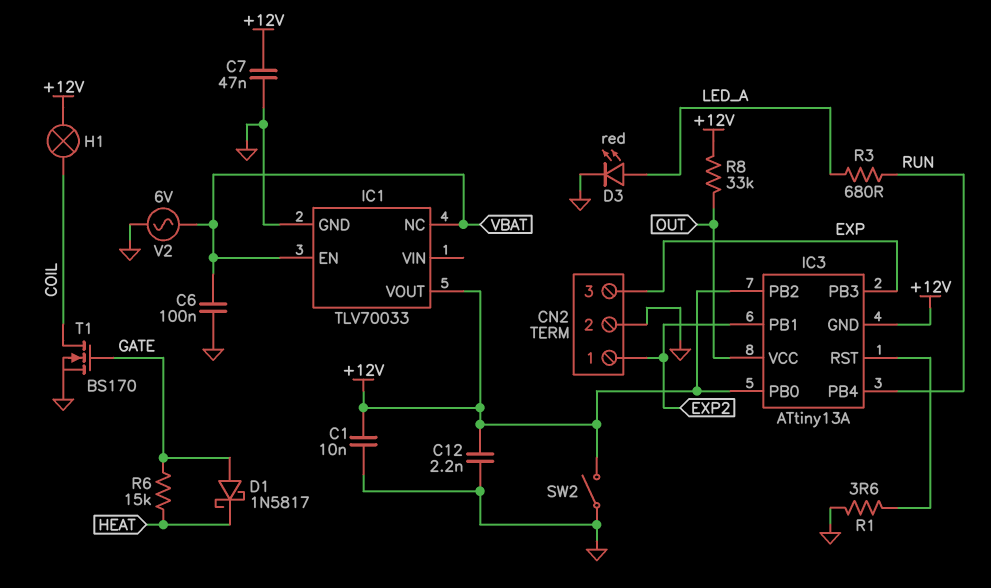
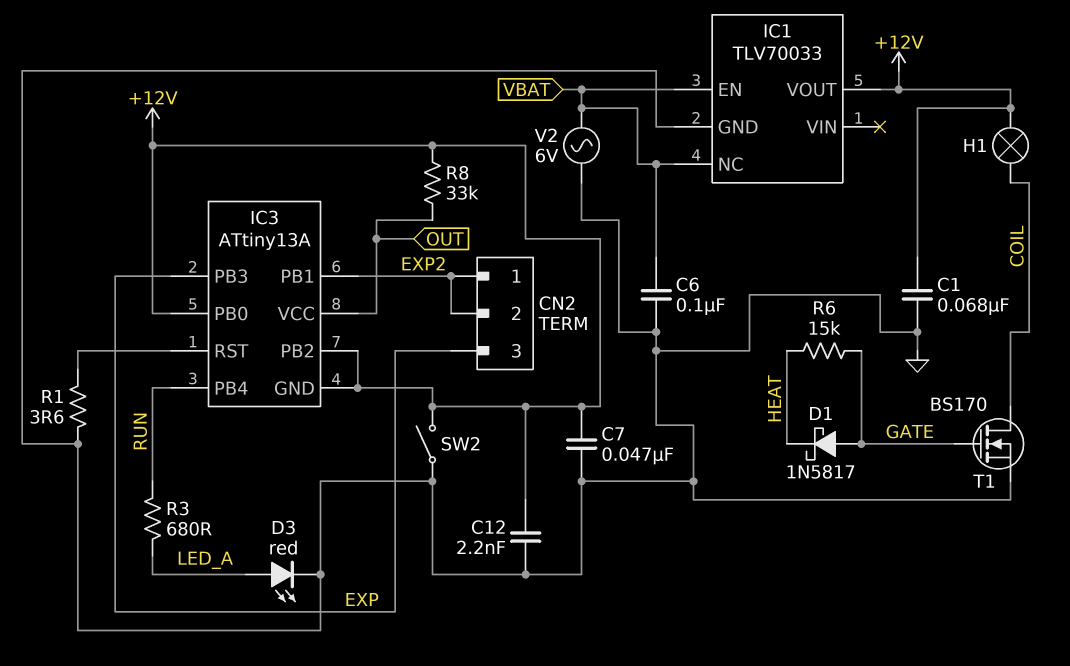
C1: 10nF (+12V, GND) -> 68nF (+12V, GND)
CN2 pin 2: GND -> EXP2

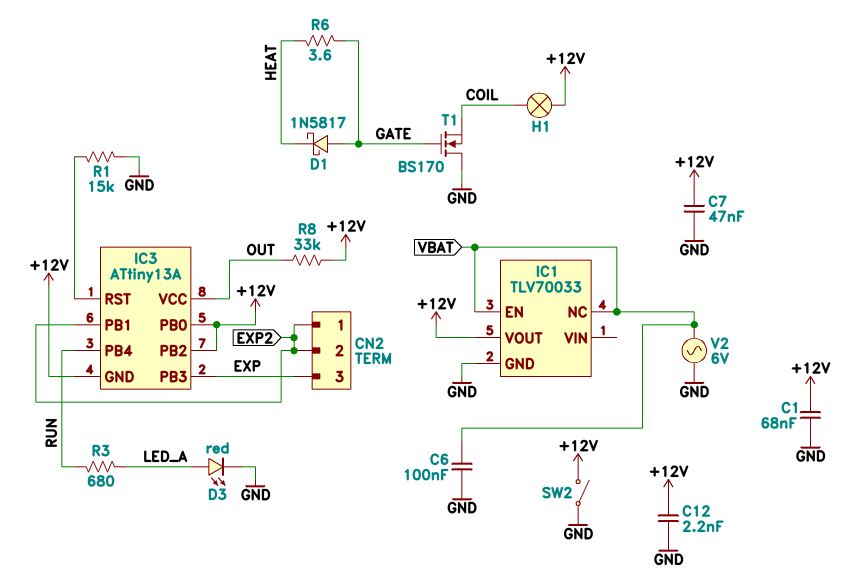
R1: 3.6 (GND, IC3/RST) -> 15k (GND, IC3/RST)
R6: 15k (GATE, HEAT) -> 3.6 (GATE, HEAT)
T1: NMOS BS170 (G GATE, D COIL, S GND) -> NMOS BS170 (G GATE, D GND, S COIL)

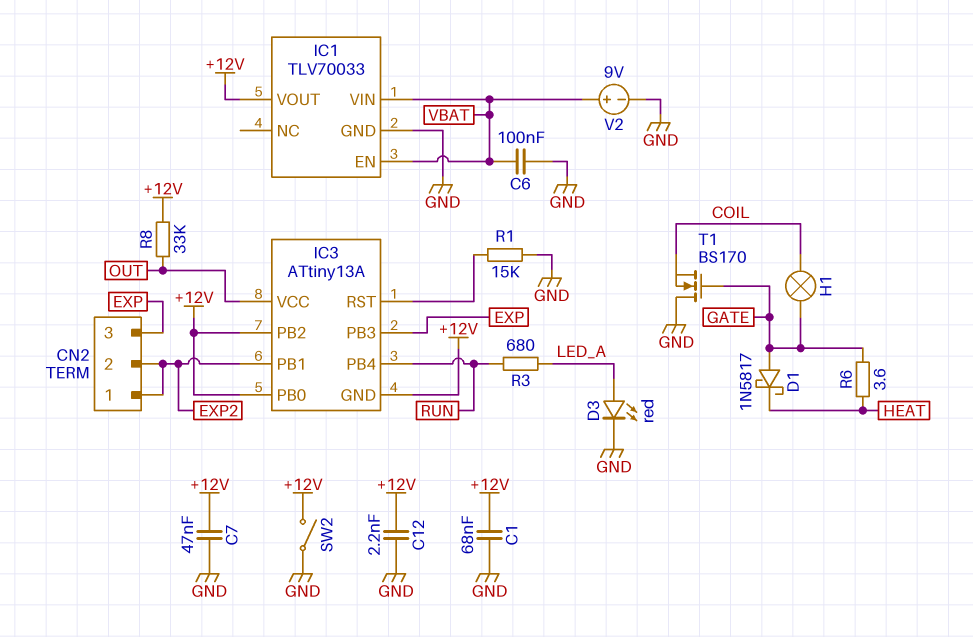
H1: lamp (+12V, COIL) -> lamp (COIL, GATE)
IC1 pin NC: VBAT -> none
IC1 pin VIN: none -> VBAT
V2: AC 6V (GND, VBAT) -> 9V (plus VBAT, minus GND)

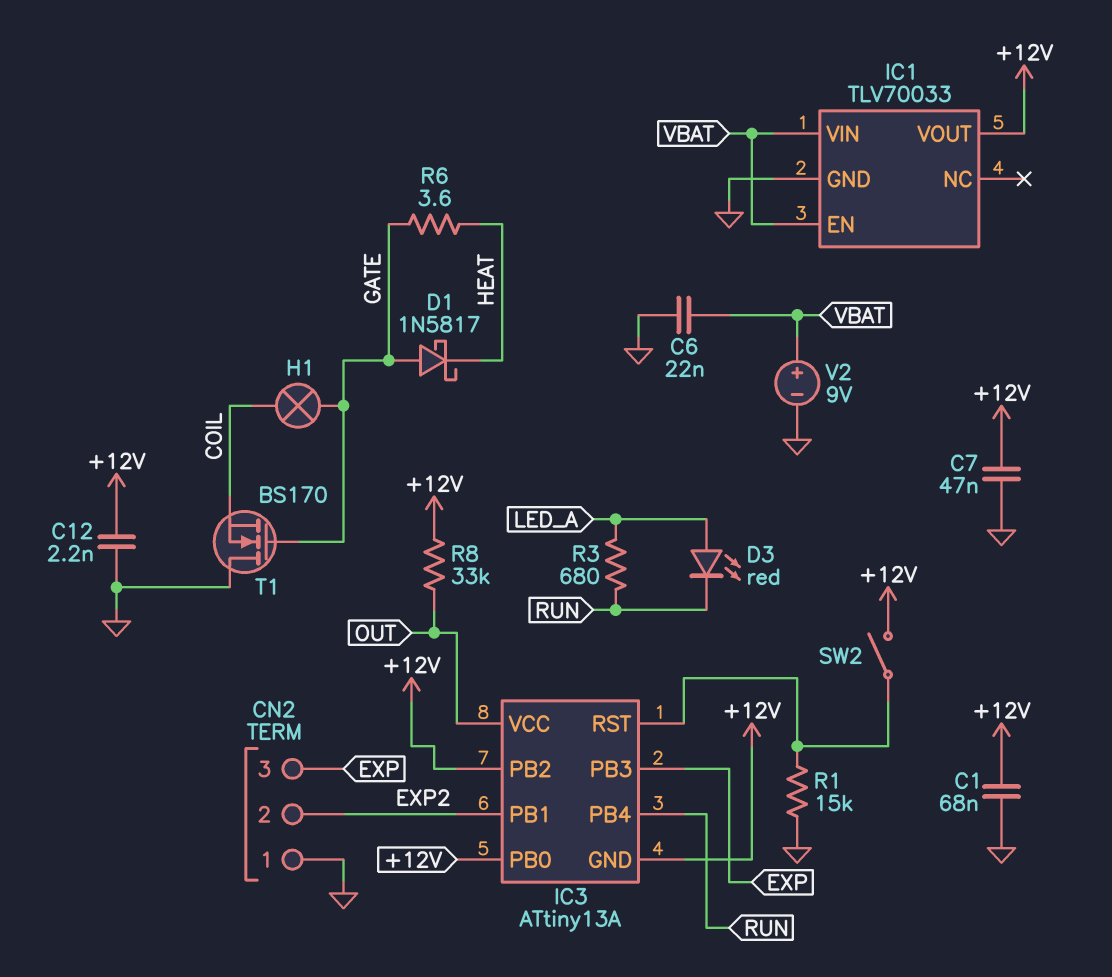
C6: 100nF (GND, VBAT) -> 22nF (GND, VBAT)
CN2 pin 1: EXP2 -> GND
D3: LED red (A LED_A, K GND) -> LED red (A LED_A, K RUN)
SW2: switch (+12V, GND) -> switch (+12V, IC3/RST)

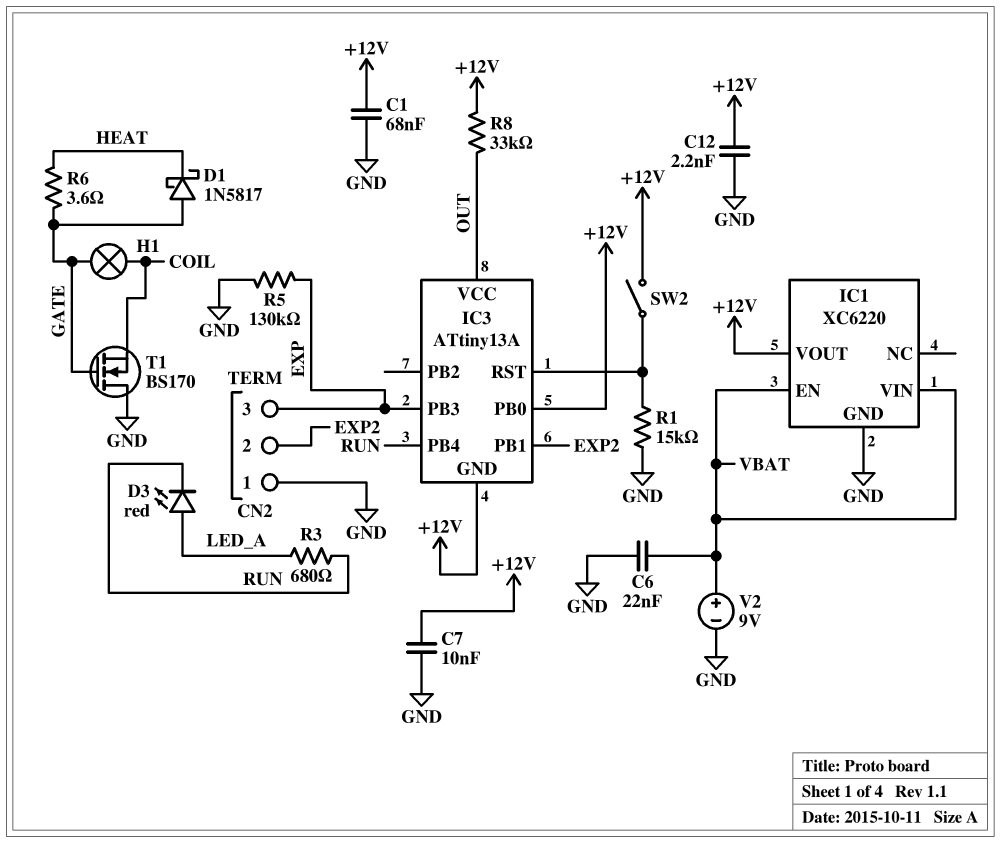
C7: 47nF (+12V, GND) -> 10nF (+12V, GND)
IC1: TLV70033 -> XC6220
IC3 pin PB2: +12V -> none
R5: none -> 130k (EXP, GND)

